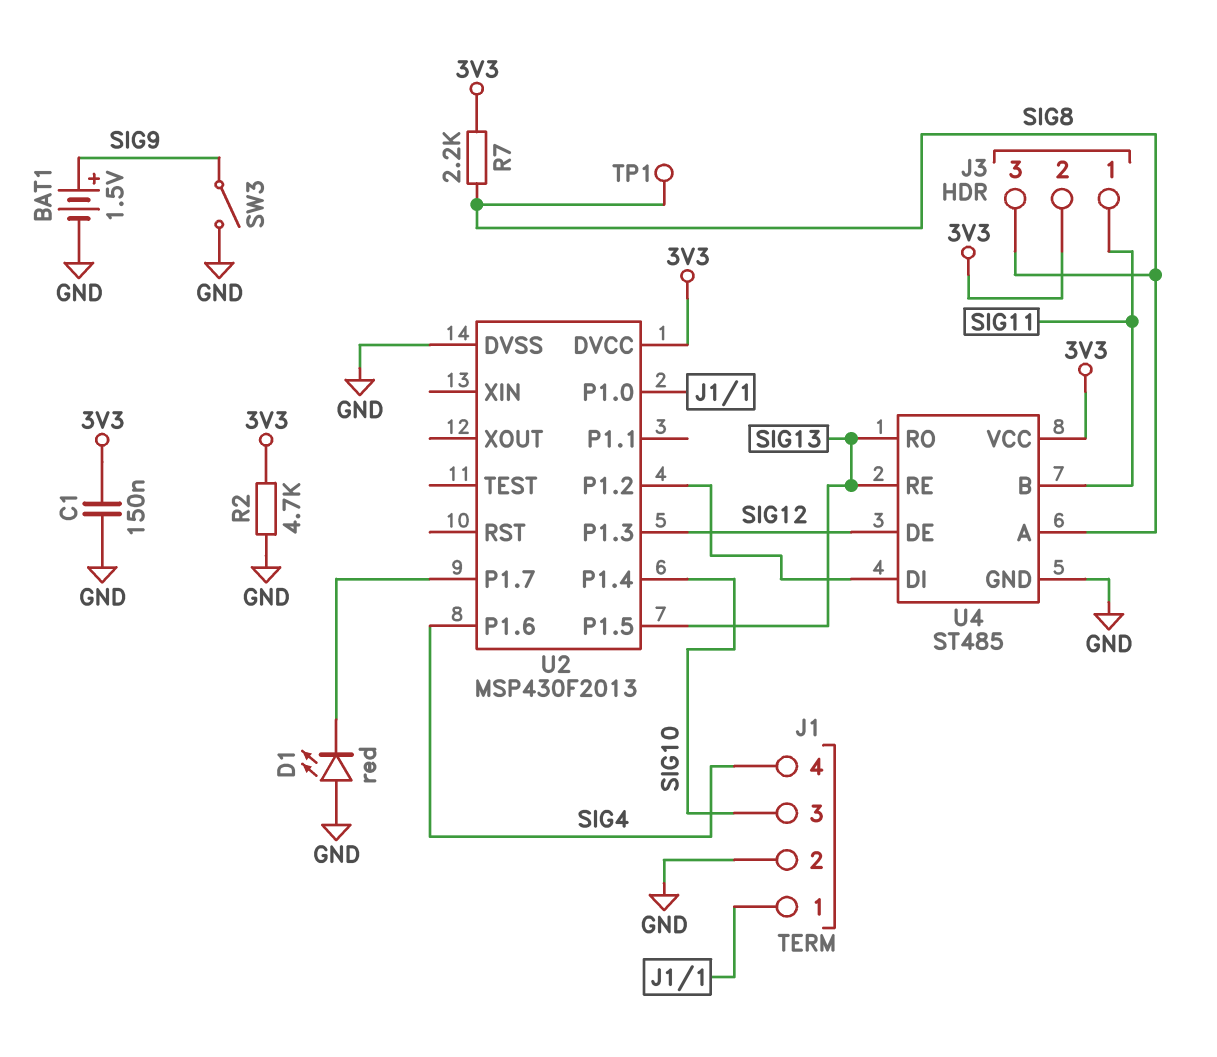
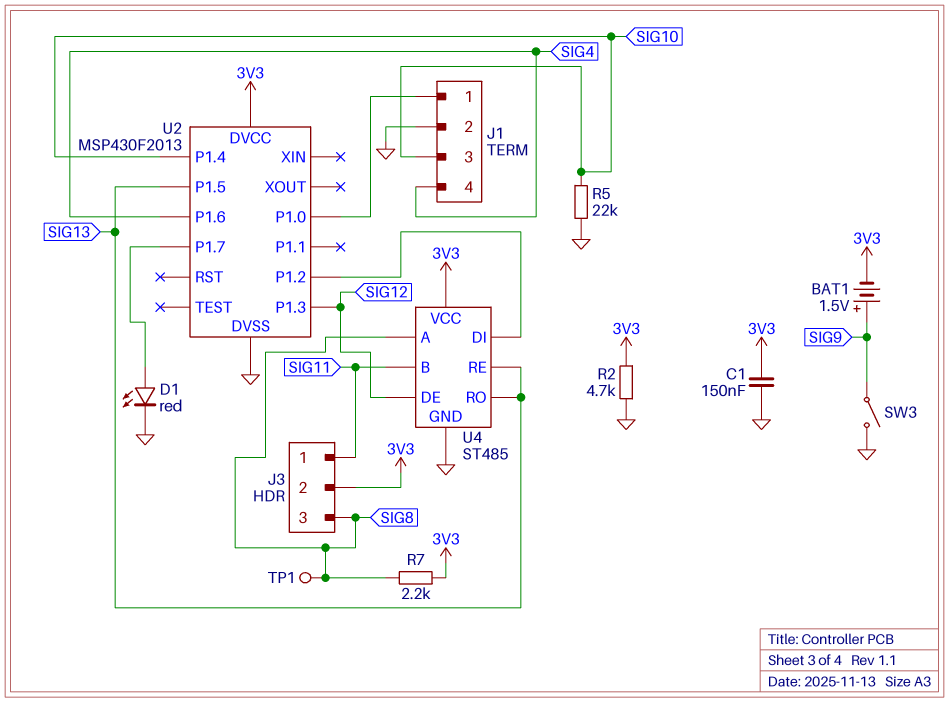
BAT1: 1.5V (plus SIG9, minus GND) -> 1.5V (plus SIG9, minus 3V3)
D1: LED red (A GND, K U2/P1.7) -> LED red (A U2/P1.7, K GND)
R5: none -> 22k (GND, SIG10)

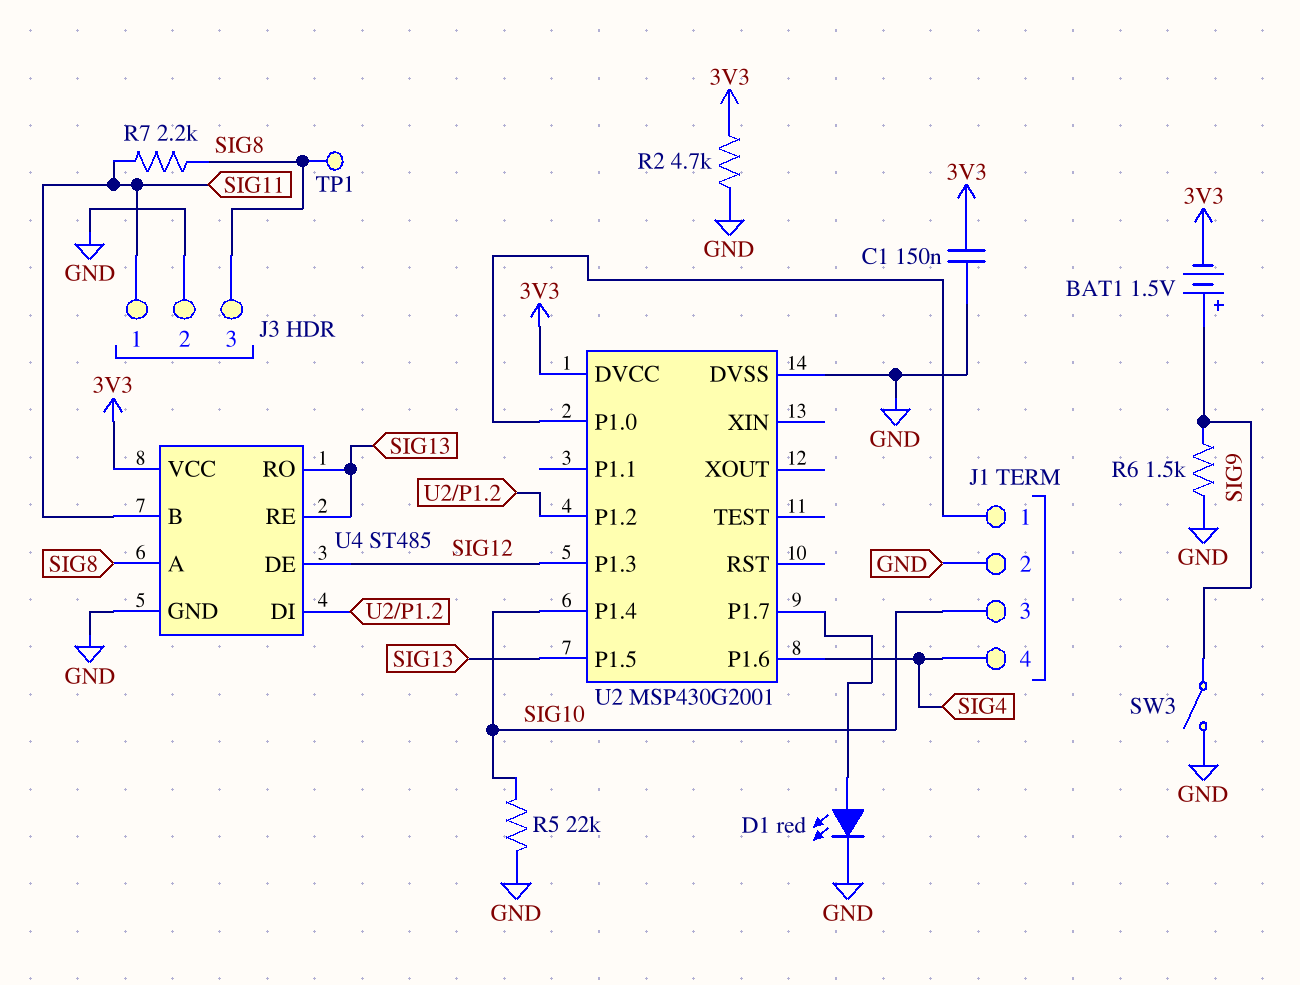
J3 pin 2: 3V3 -> GND
R6: none -> 1.5k (GND, SIG9)
R7: 2.2k (3V3, SIG8) -> 2.2k (SIG8, SIG11)
U2: MSP430F2013 -> MSP430G2001

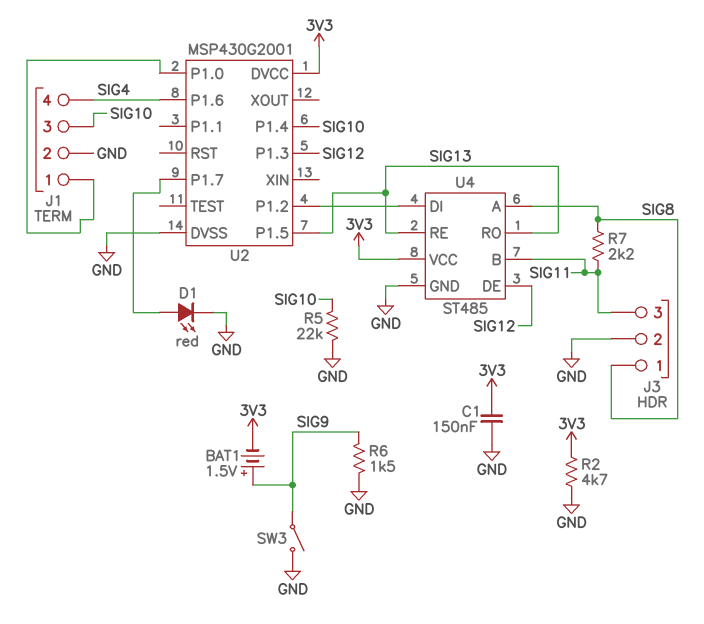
J3 pin 1: SIG11 -> SIG8
J3 pin 3: SIG8 -> SIG11
TP1: test point (SIG8) -> none

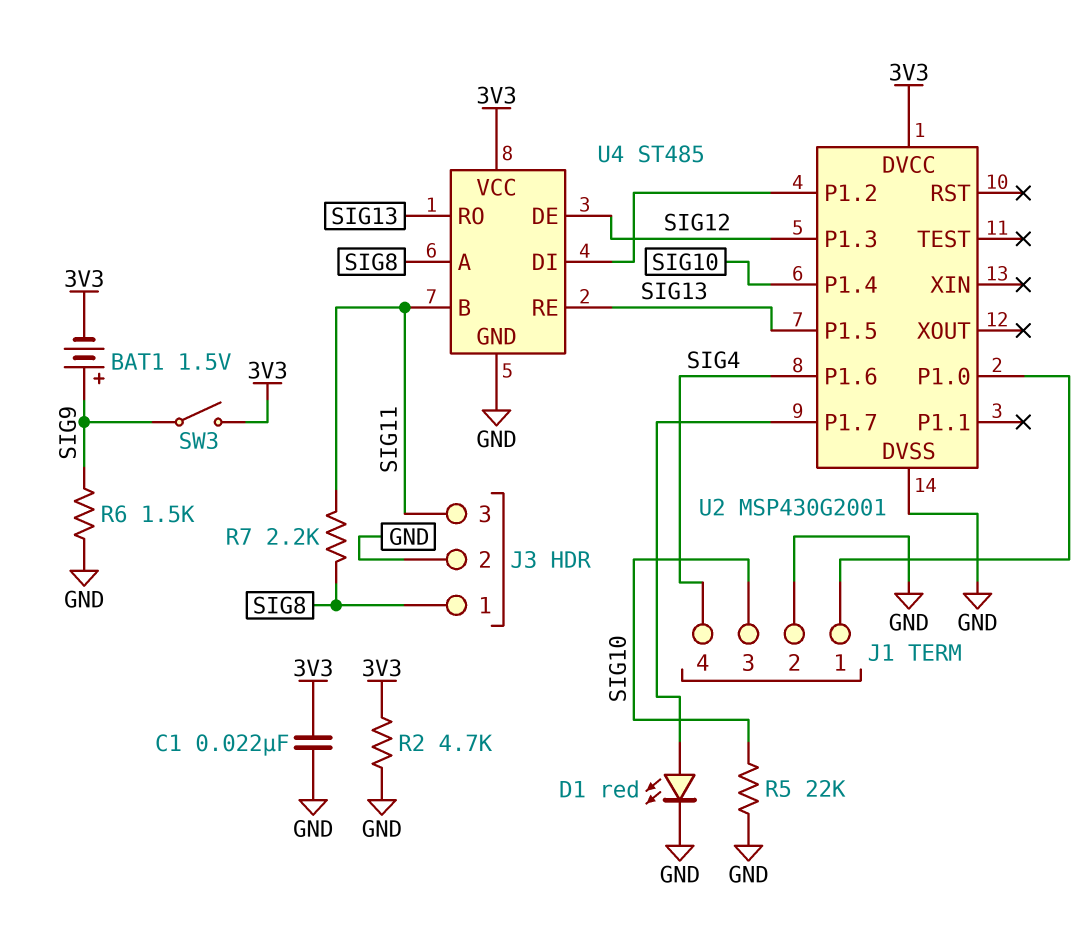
C1: 150nF (3V3, GND) -> 22nF (3V3, GND)
SW3: switch (GND, SIG9) -> switch (3V3, SIG9)

